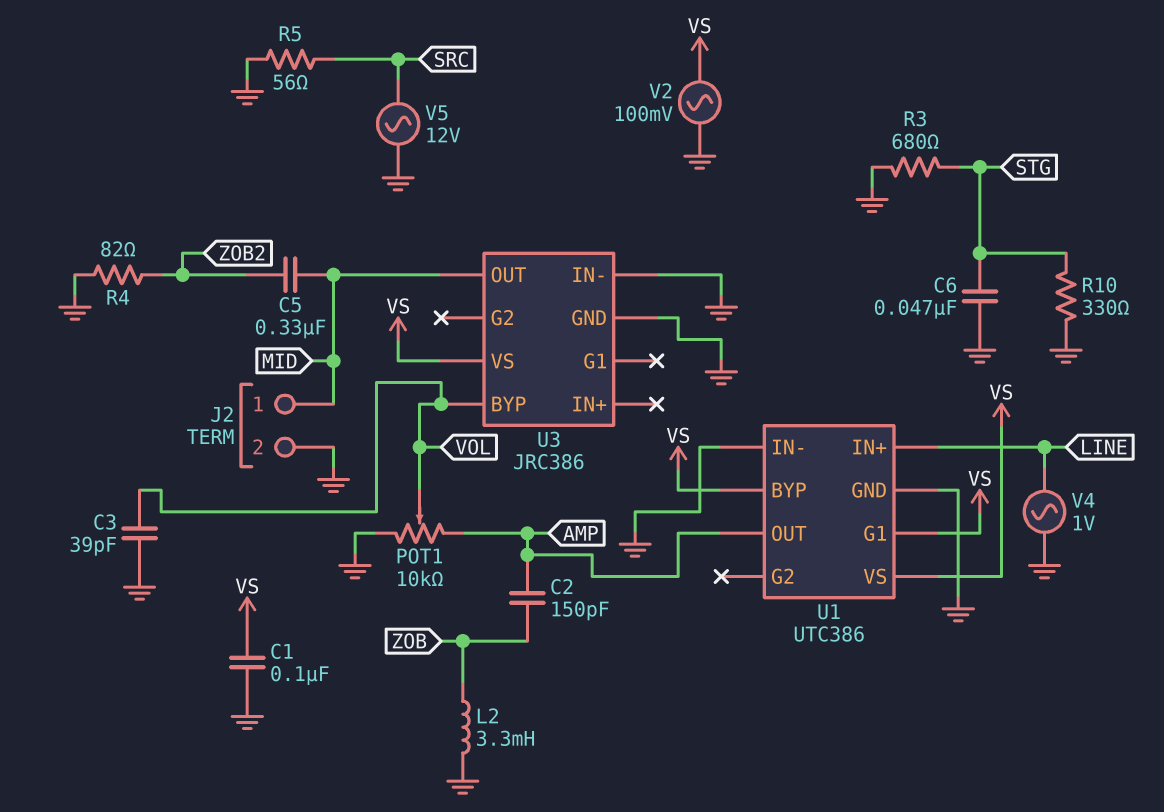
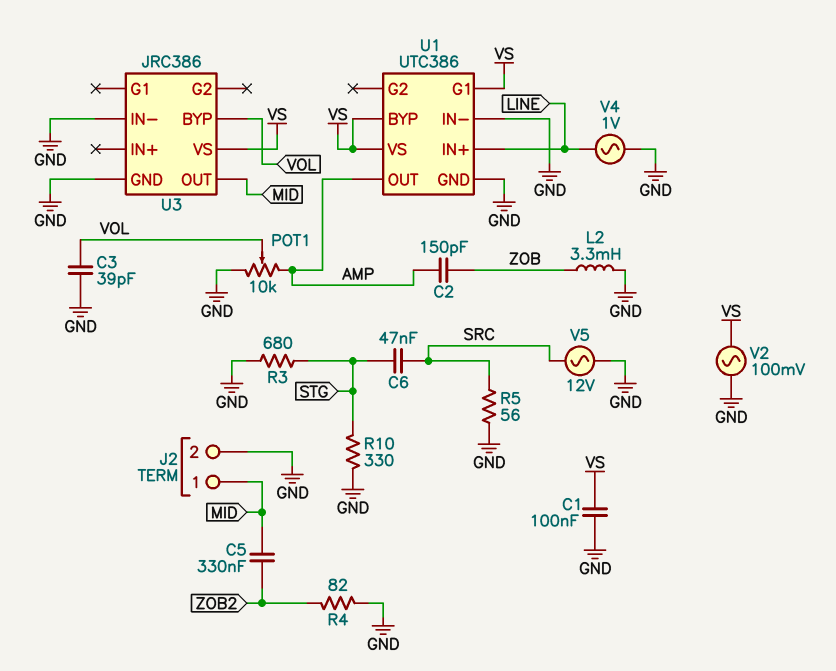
C6: 47nF (GND, STG) -> 47nF (SRC, STG)

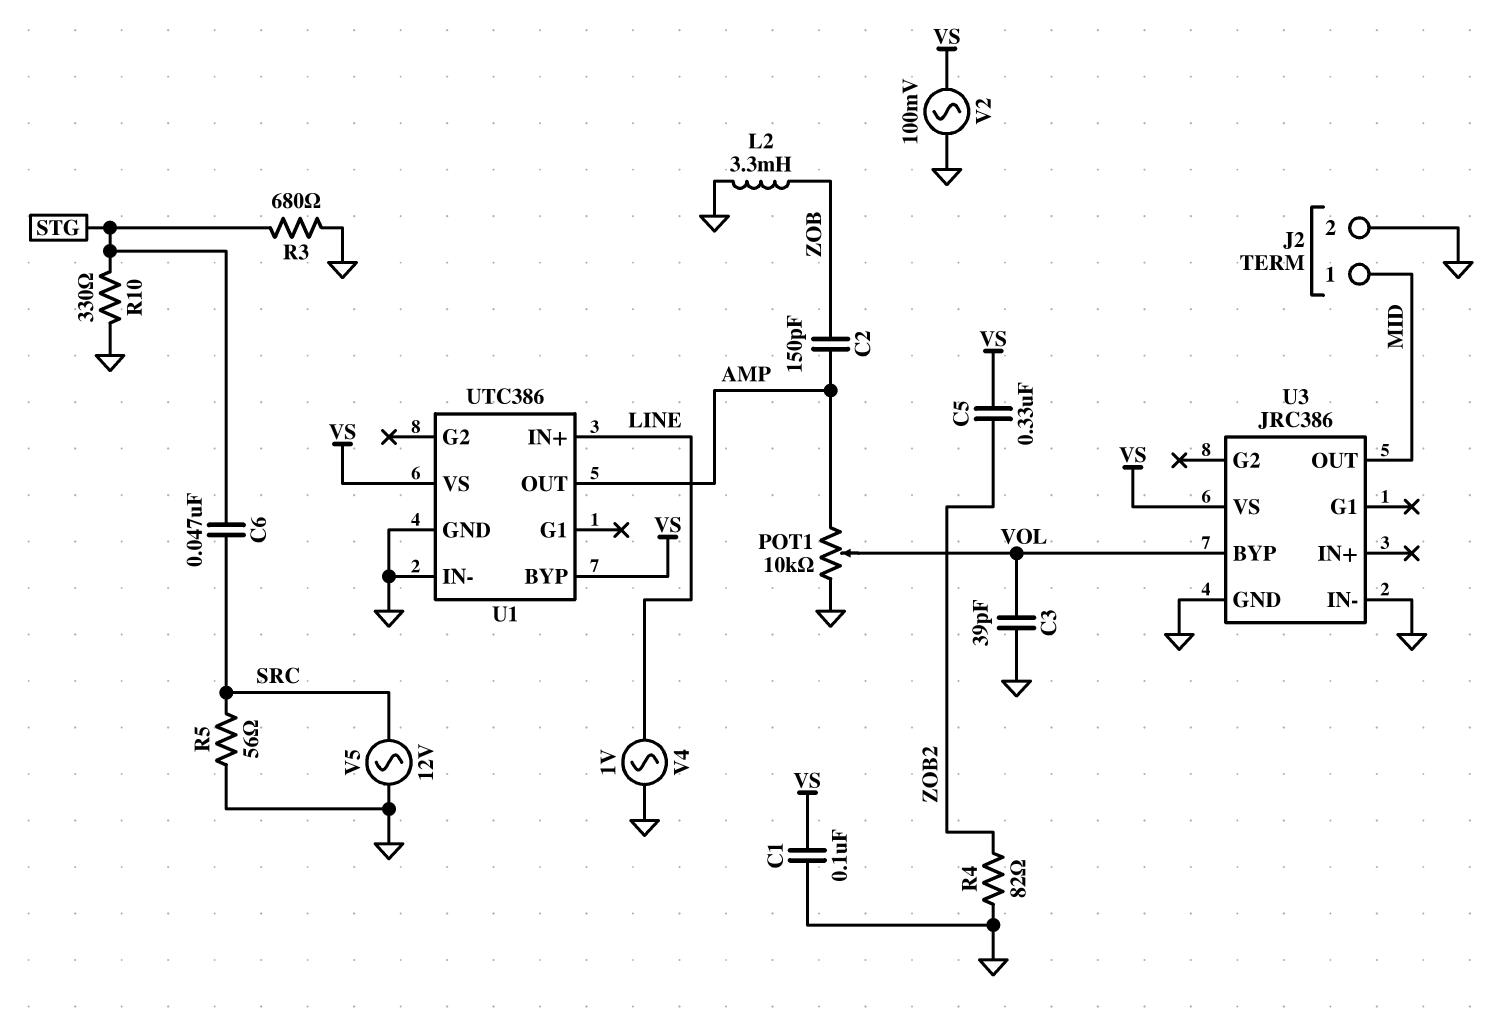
C5: 330nF (MID, ZOB2) -> 330nF (VS, ZOB2)
U1 pin G1: VS -> none

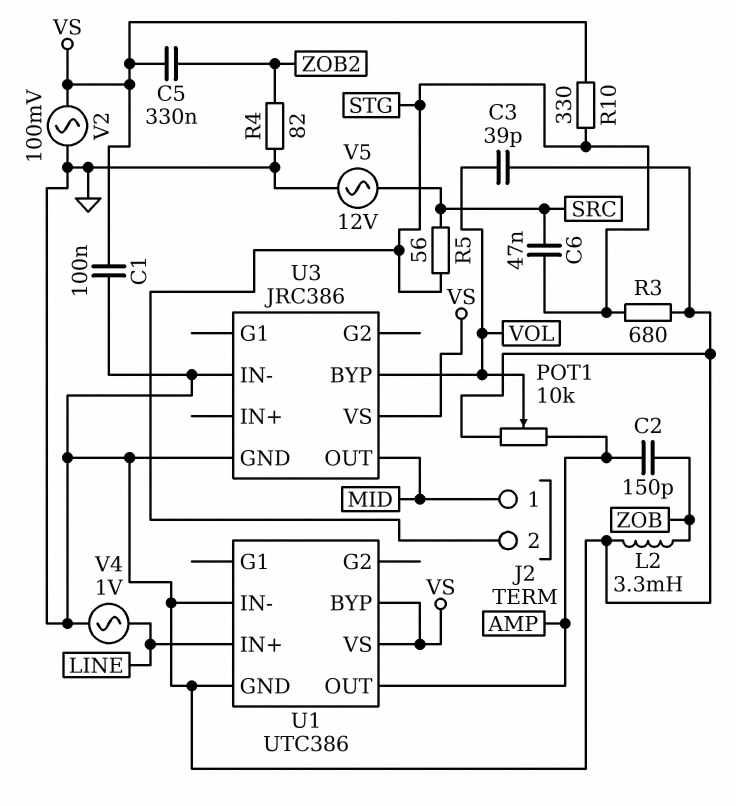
J2 pin 2: GND -> STG
R5: 56 (GND, SRC) -> 56 (SRC, STG)
R10: 330 (GND, STG) -> 330 (STG, VS)

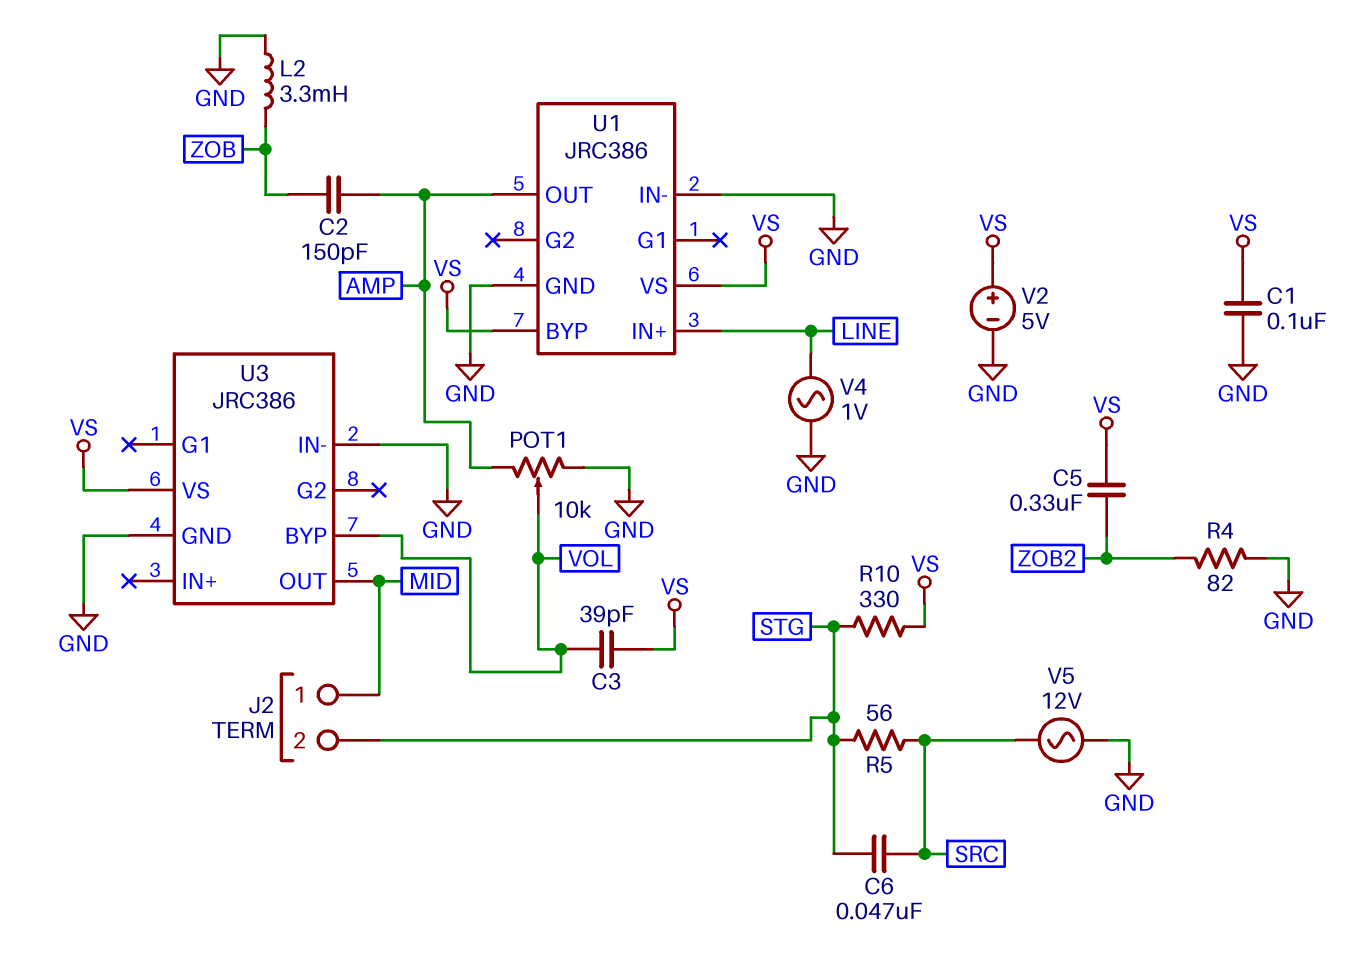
C3: 39pF (GND, VOL) -> 39pF (VOL, VS)
R3: 680 (GND, STG) -> none
U1: UTC386 -> JRC386
V2: AC 100mV (GND, VS) -> 5V (plus VS, minus GND)

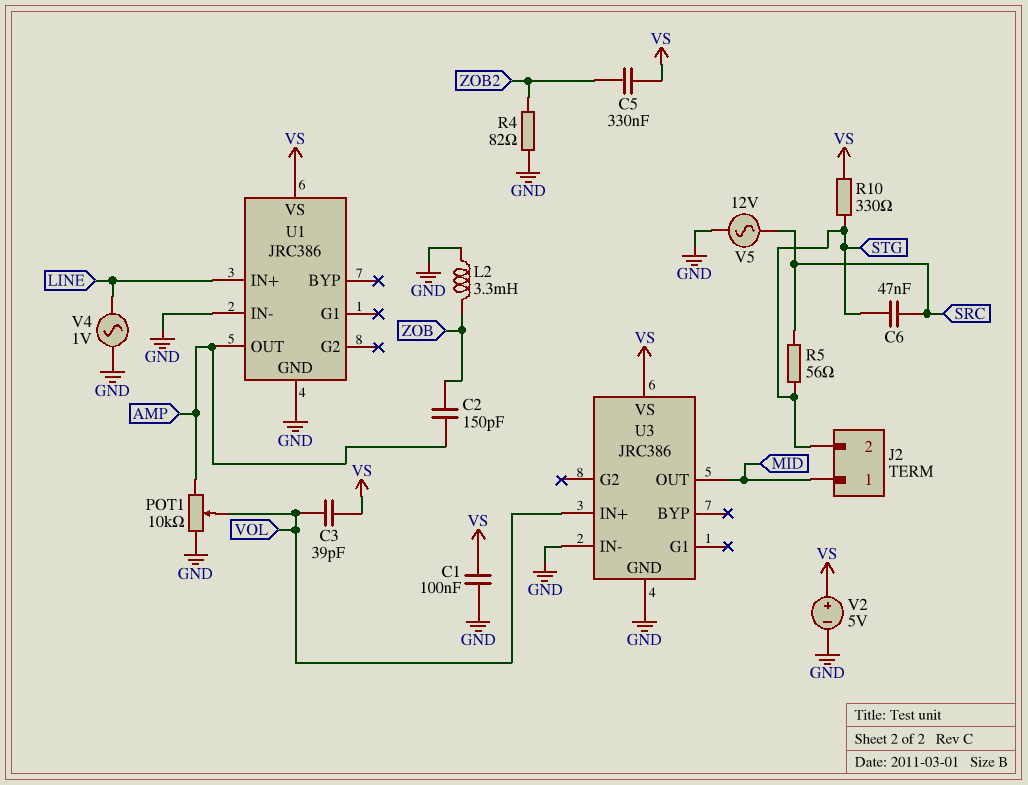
U1 pin BYP: VS -> none
U3 pin BYP: VOL -> none
U3 pin IN+: none -> VOL

